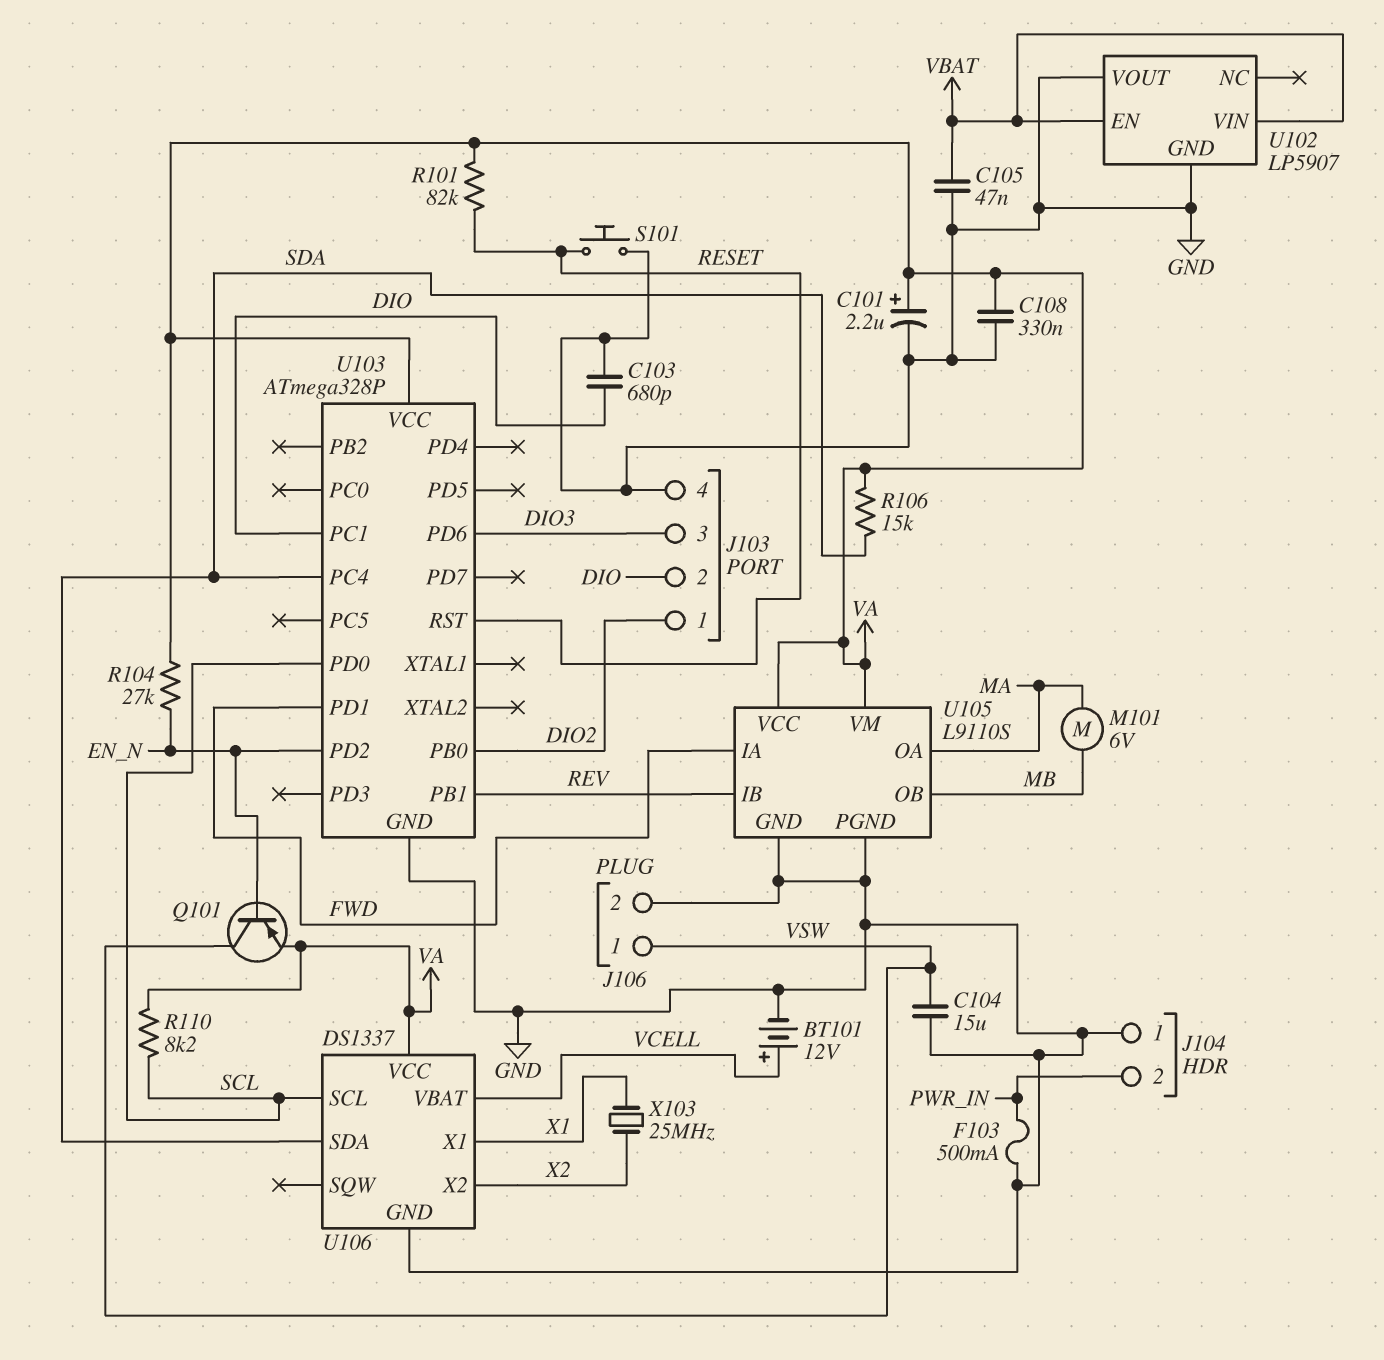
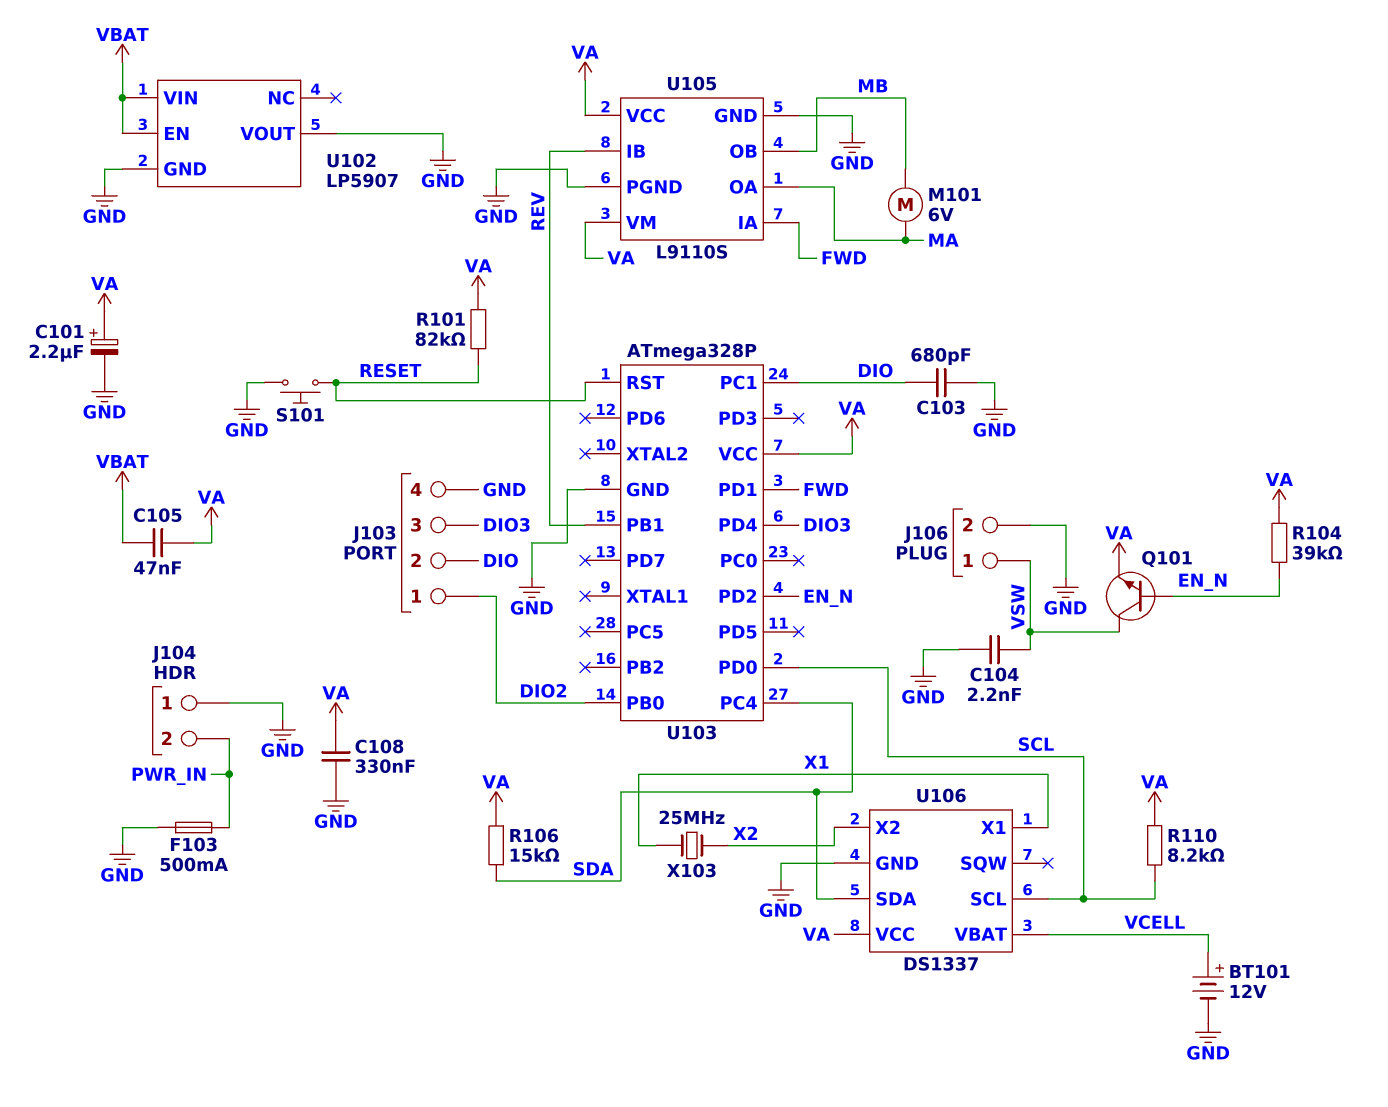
C104: 15uF (GND, VSW) -> 2.2nF (GND, VSW)
C105: 47nF (GND, VBAT) -> 47nF (VA, VBAT)
Q101: PNP (B EN_N, C VSW, E VA) -> NPN (B EN_N, C VSW, E VA)
R104: 27k (EN_N, VA) -> 39k (EN_N, VA)
U103 pin PD4: none -> DIO3
U103 pin PD6: DIO3 -> none

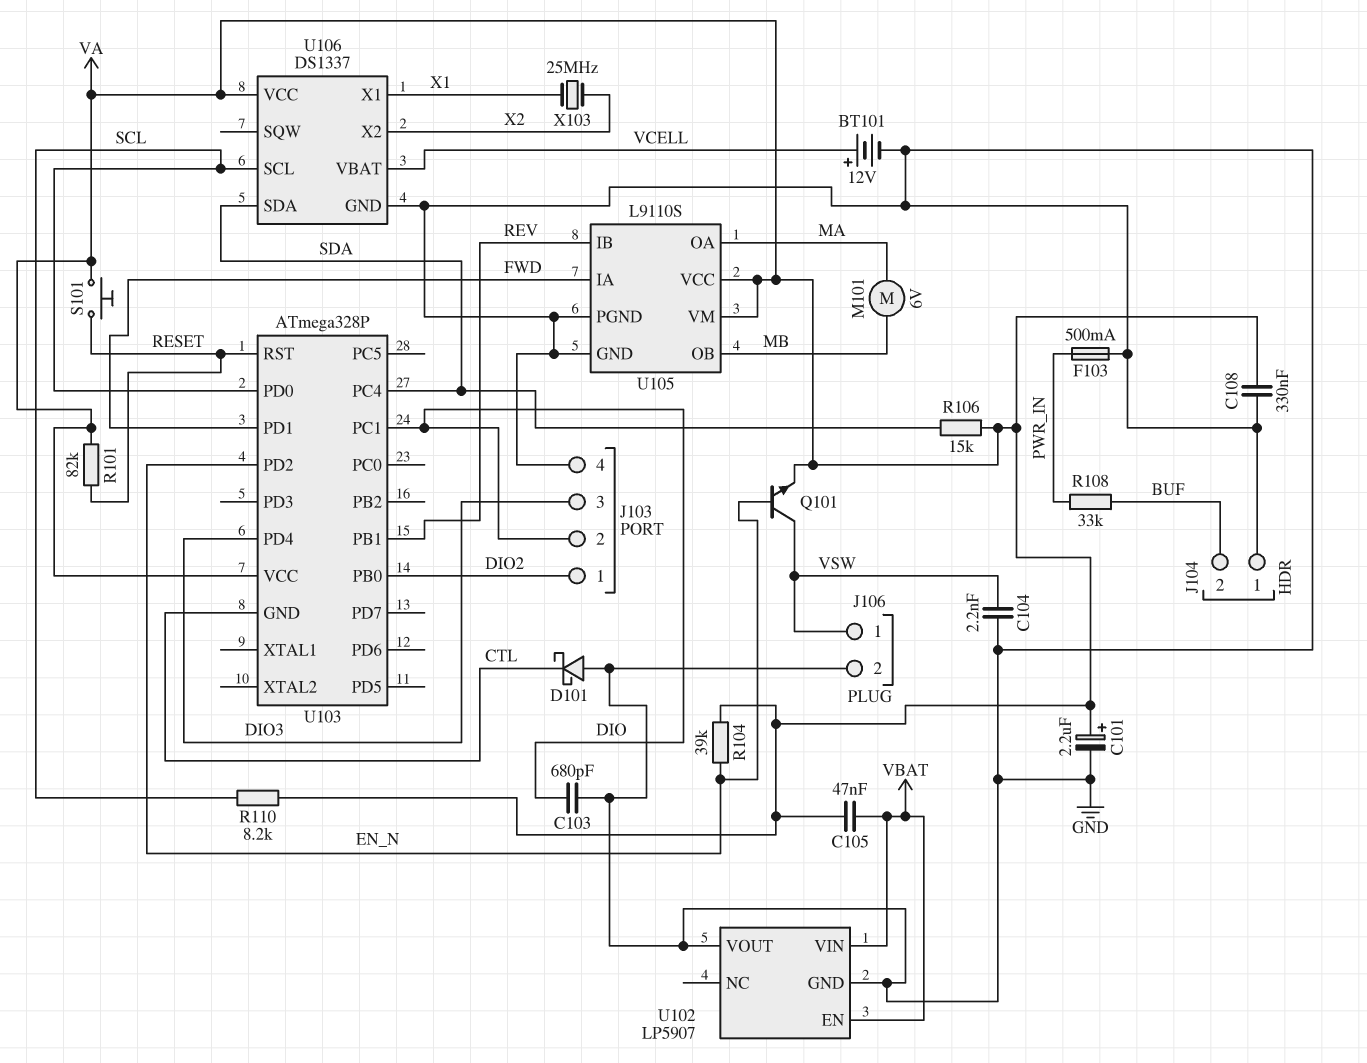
D101: none -> schottky (A GND, K CTL)
J104 pin 2: PWR_IN -> BUF
R108: none -> 33k (BUF, PWR_IN)
S101: button (GND, RESET) -> button (RESET, VA)
U103 pin GND: GND -> CTL

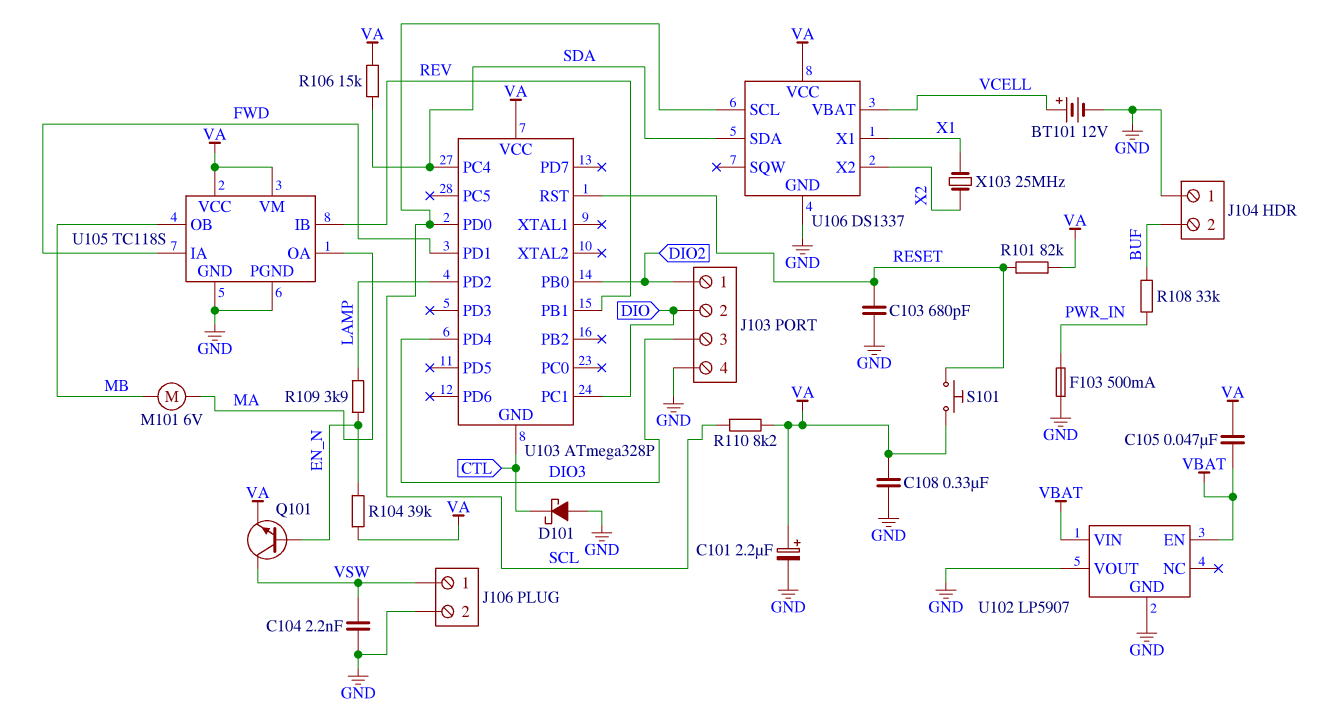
C103: 680pF (DIO, GND) -> 680pF (GND, RESET)
R109: none -> 3.9k (EN_N, LAMP)
U103 pin PD2: EN_N -> LAMP
U105: L9110S -> TC118S

